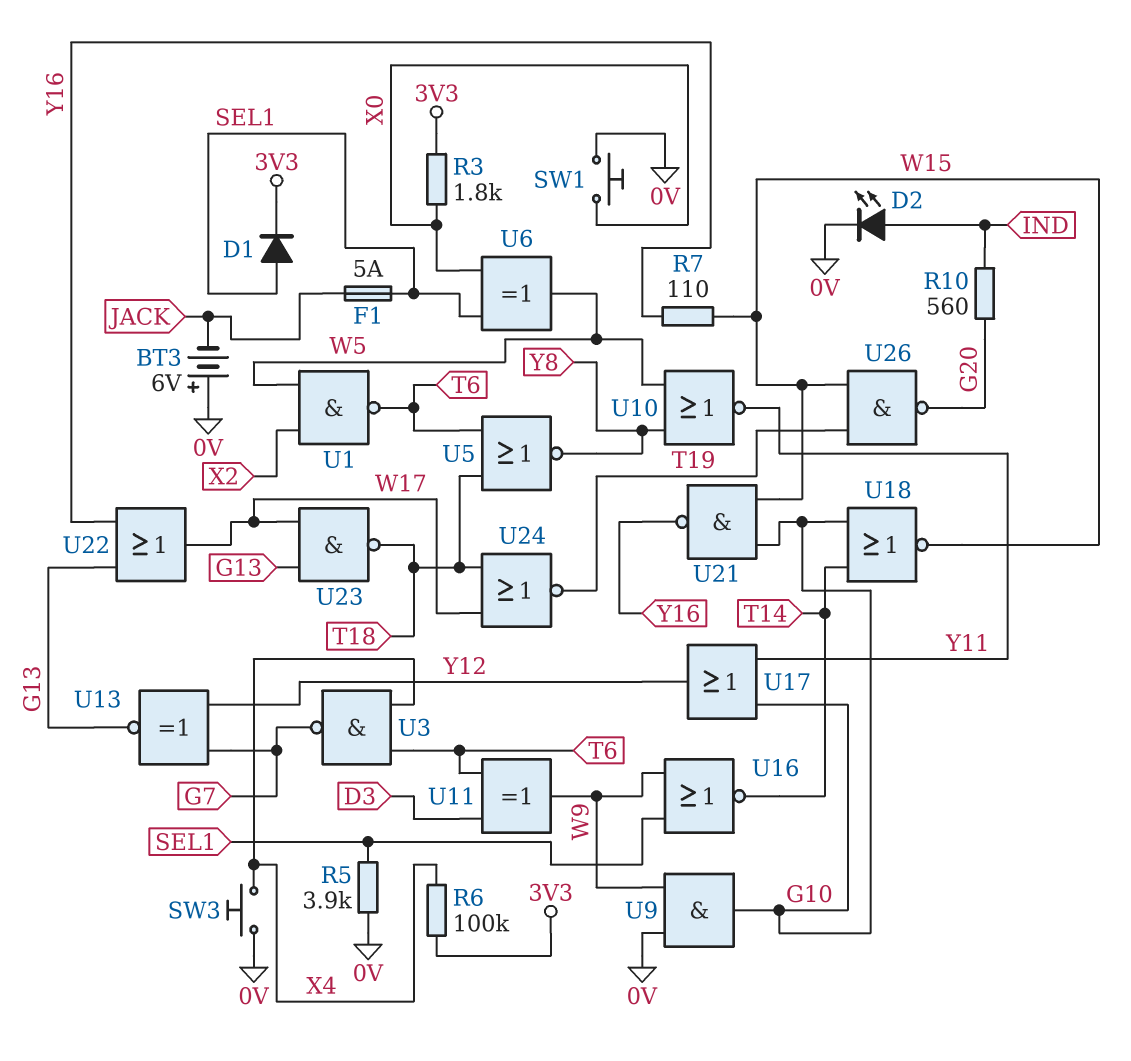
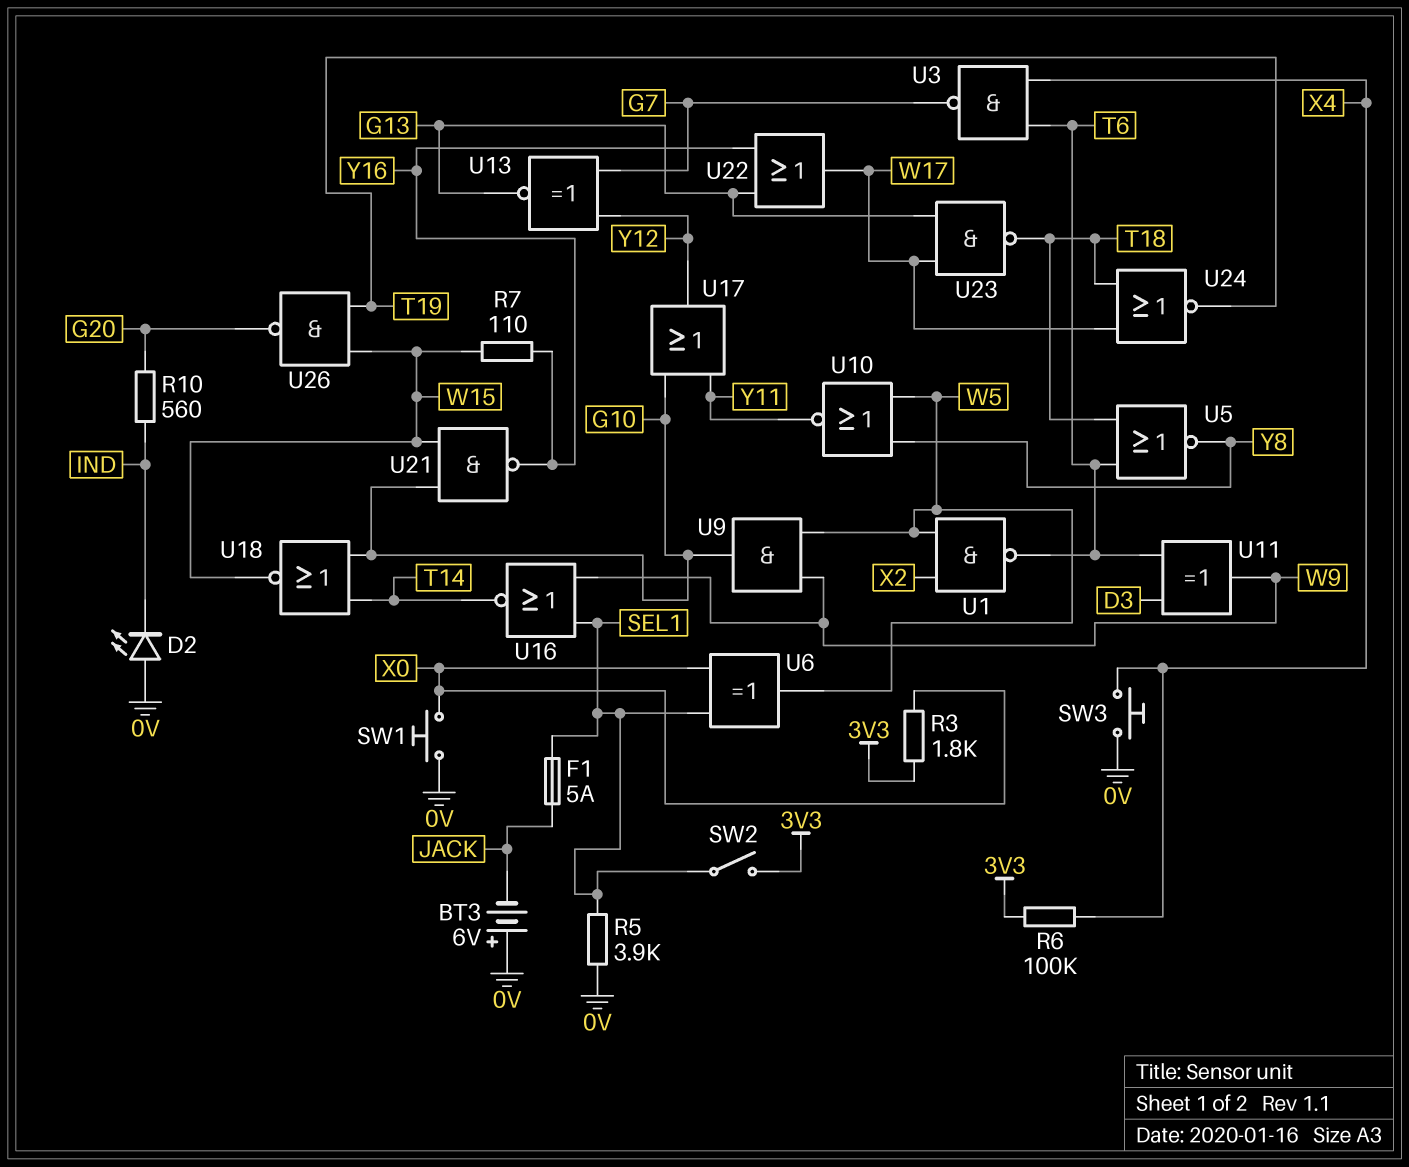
D1: diode (A SEL1, K 3V3) -> none
D2: LED (A IND, K 0V) -> LED (A 0V, K IND)
SW2: none -> switch (3V3, SEL1)
U9: AND (in 0V, in W9, out G10) -> AND (in W5, in W9, out G10)

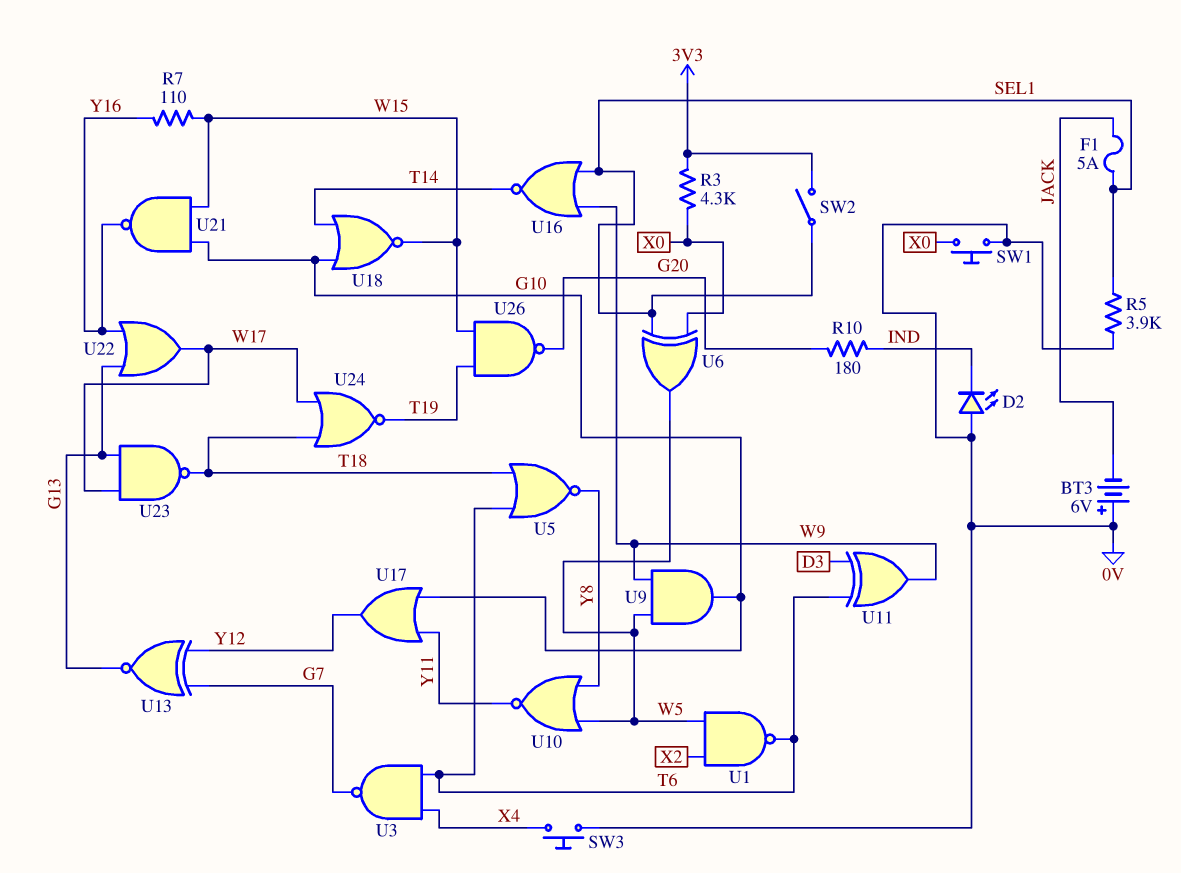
R3: 1.8k (3V3, X0) -> 4.3k (3V3, X0)
R6: 100k (3V3, X4) -> none
R10: 560 (G20, IND) -> 180 (G20, IND)

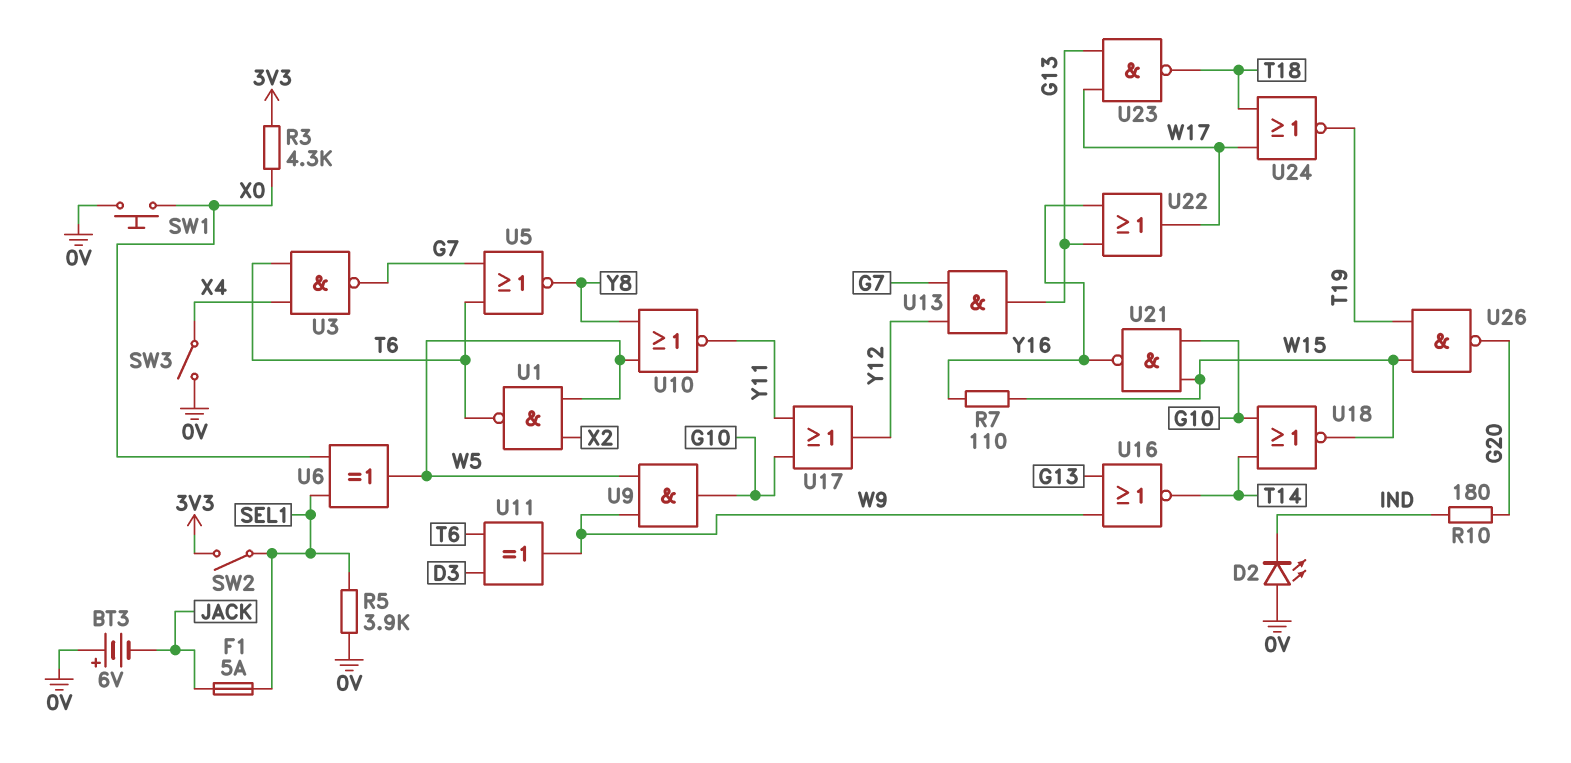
SW3: button (0V, X4) -> switch (0V, X4)
U5: NOR (in T6, in T18, out Y8) -> NOR (in G7, in T6, out Y8)
U13: XNOR (in G7, in Y12, out G13) -> AND (in G7, in Y12, out G13)
U16: NOR (in SEL1, in W9, out T14) -> NOR (in G13, in W9, out T14)

